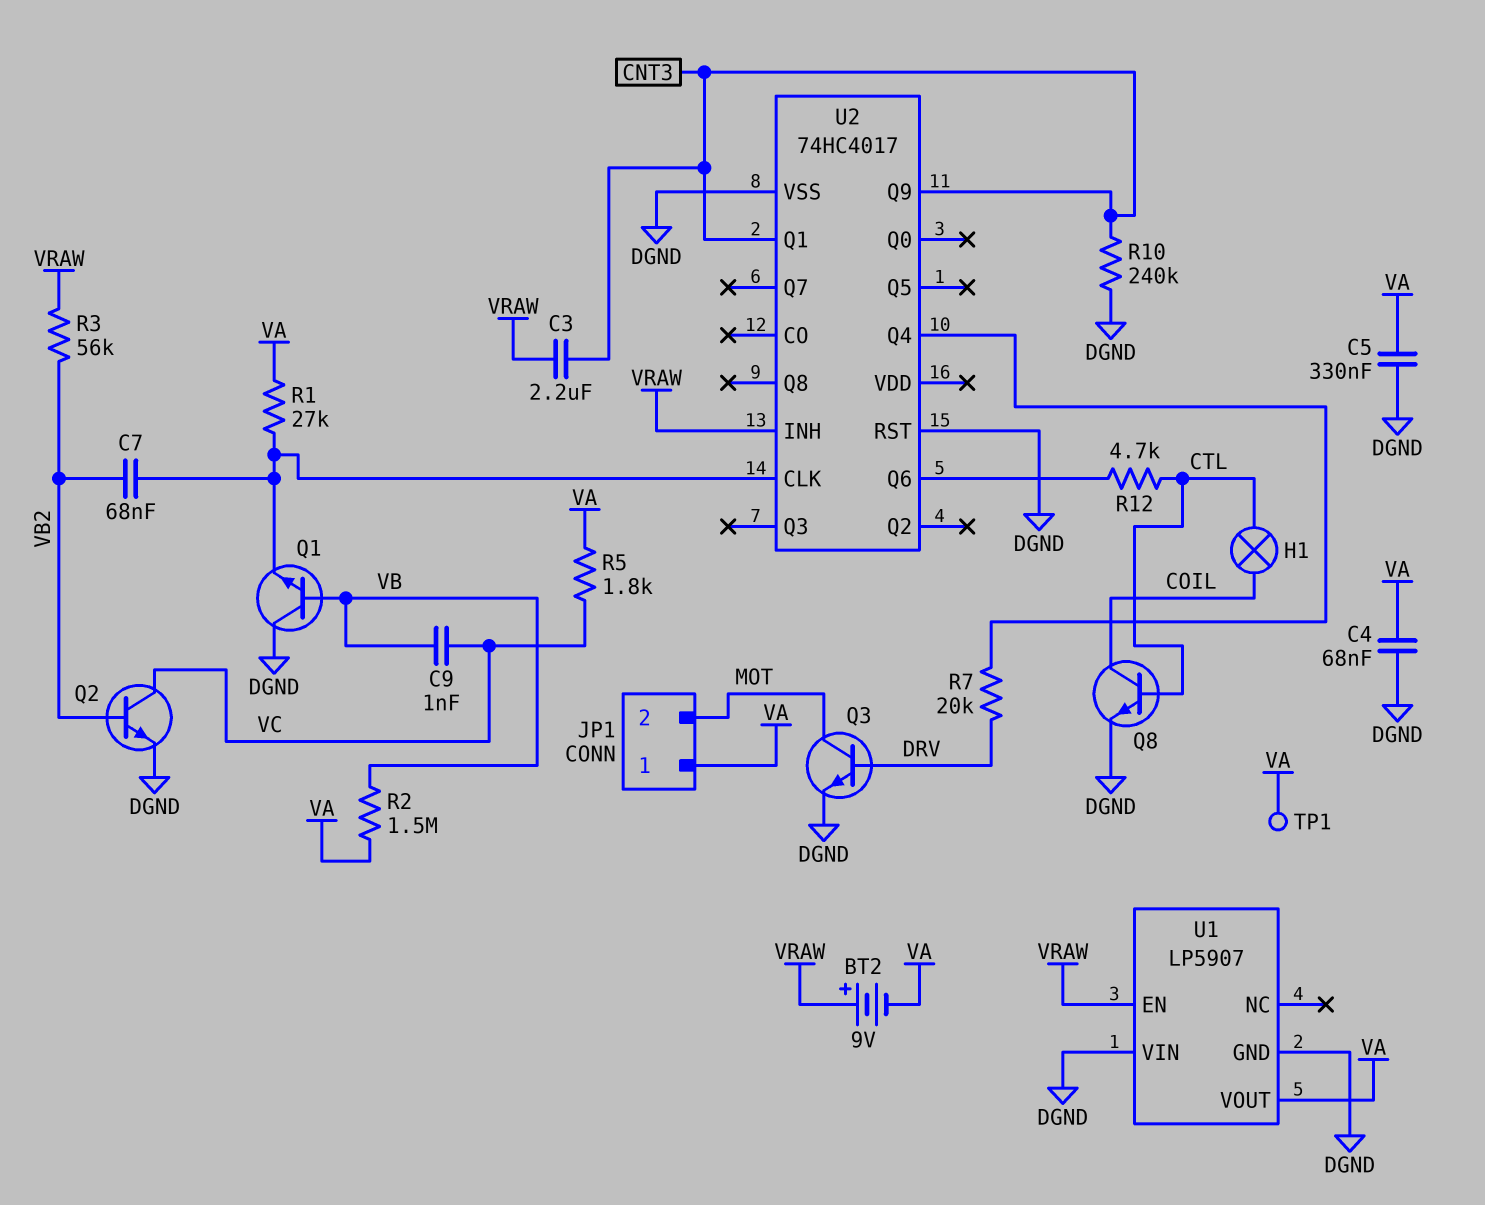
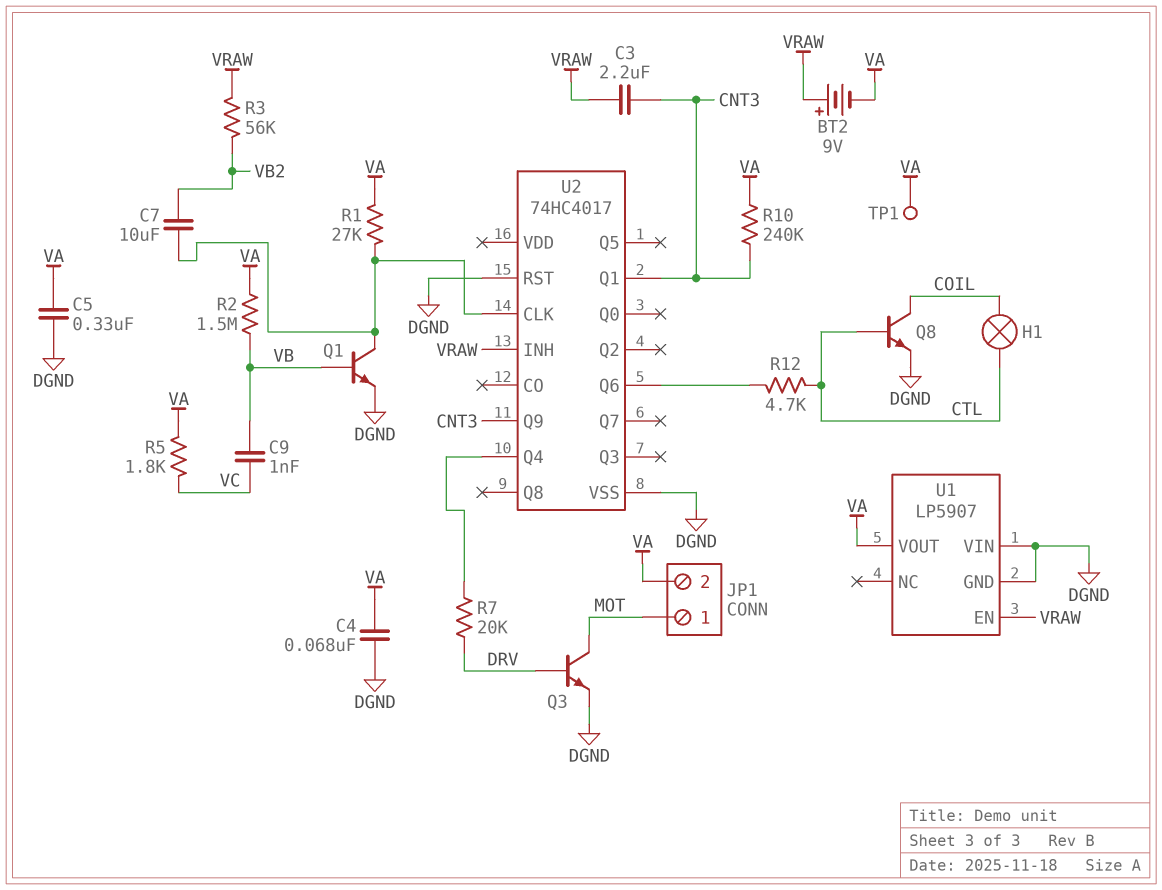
C7: 68nF (U2/CLK, VB2) -> 10uF (U2/CLK, VB2)
JP1 pin 1: VA -> MOT
JP1 pin 2: MOT -> VA
Q1: NPN (B VB, C DGND, E U2/CLK) -> NPN (B VB, C U2/CLK, E DGND)
Q2: NPN (B VB2, C VC, E DGND) -> none
R10: 240k (CNT3, DGND) -> 240k (CNT3, VA)

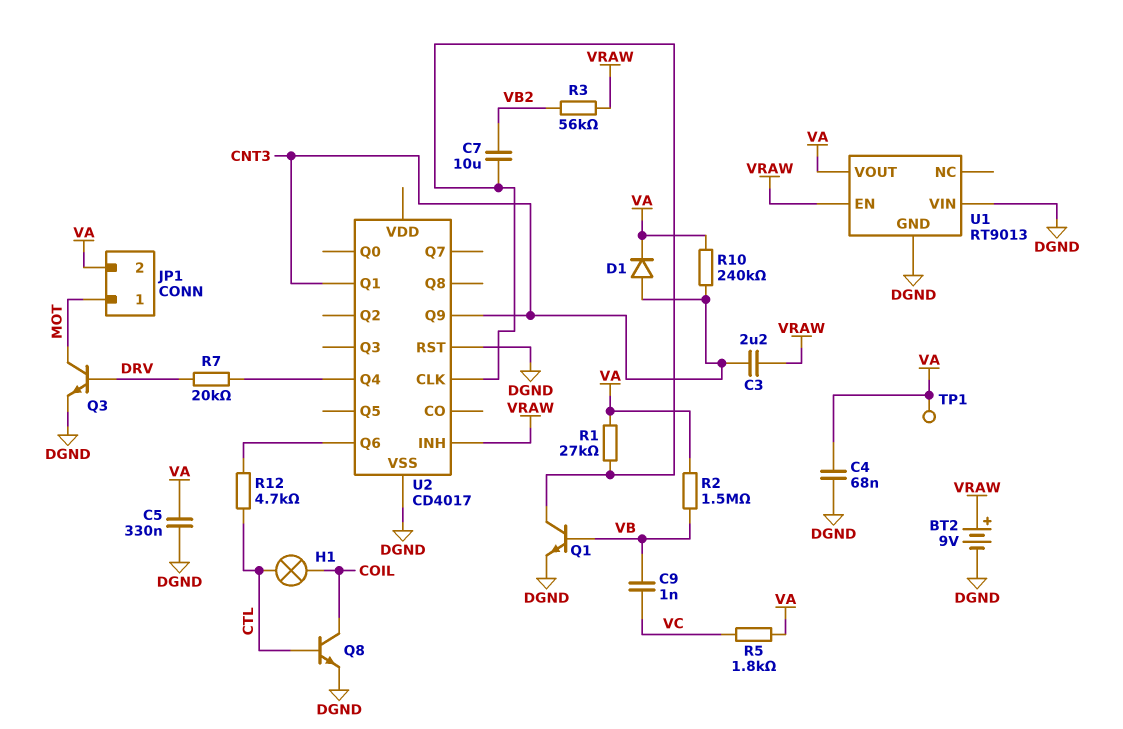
BT2: 9V (plus VRAW, minus VA) -> 9V (plus VRAW, minus DGND)
D1: none -> diode (A CNT3, K VA)
U1: LP5907 -> RT9013
U2: 74HC4017 -> CD4017

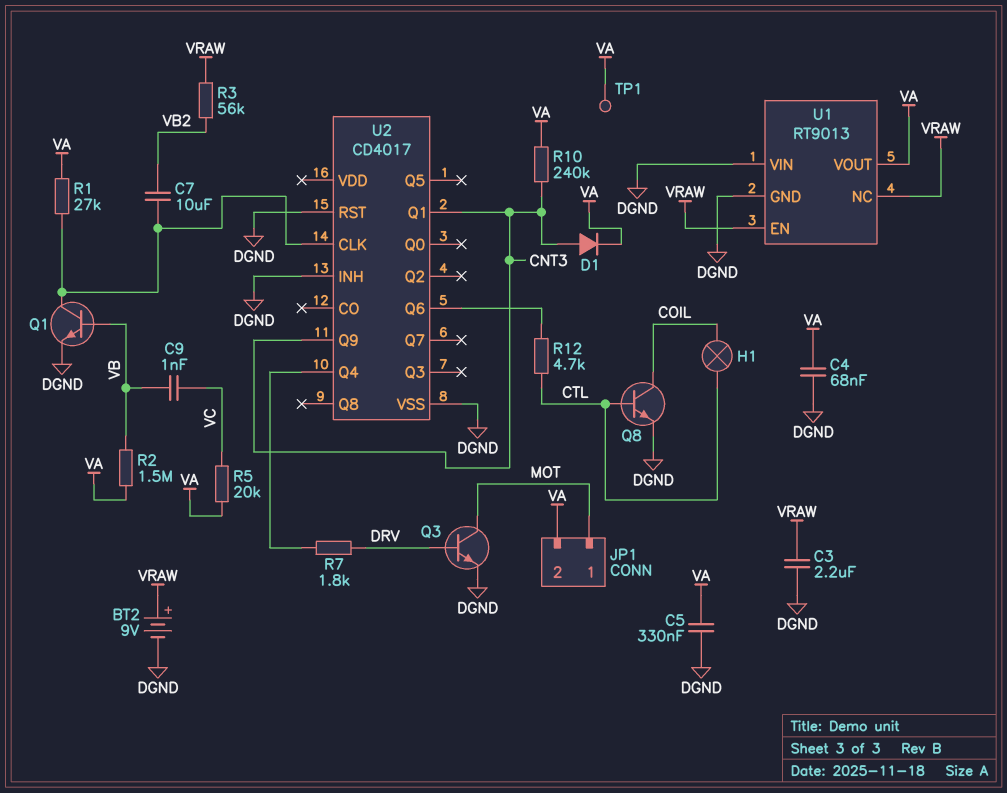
C3: 2.2uF (CNT3, VRAW) -> 2.2uF (DGND, VRAW)
R5: 1.8k (VA, VC) -> 20k (VA, VC)
R7: 20k (DRV, U2/Q4) -> 1.8k (DRV, U2/Q4)
U1 pin NC: none -> VRAW
U2 pin INH: VRAW -> DGND

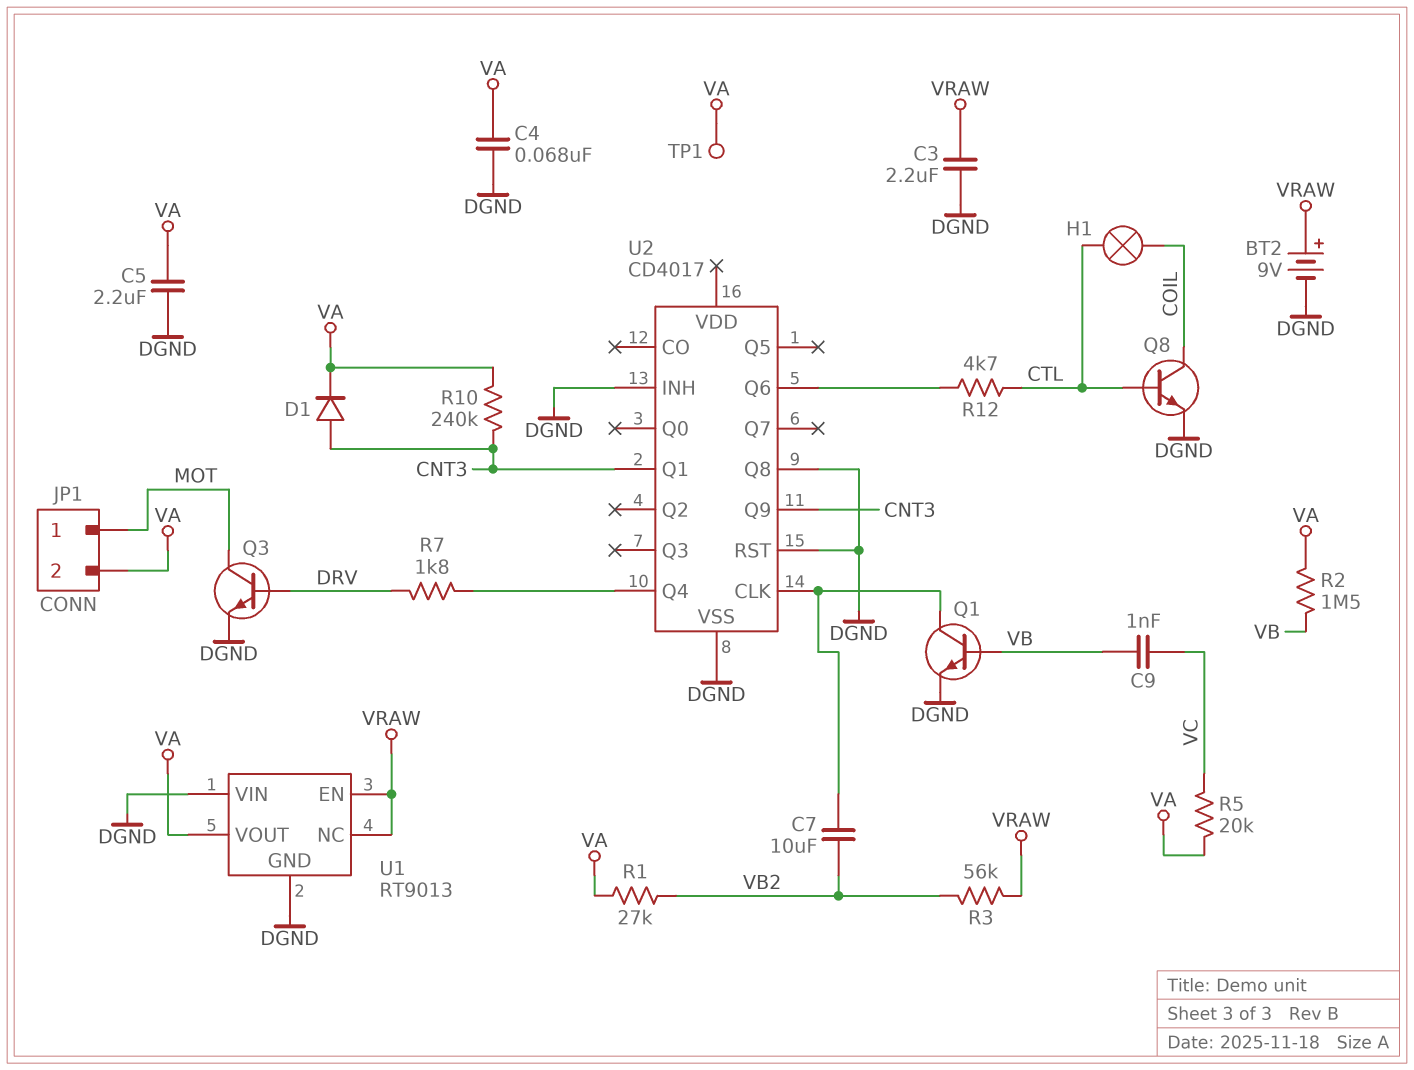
C5: 330nF (DGND, VA) -> 2.2uF (DGND, VA)
R1: 27k (U2/CLK, VA) -> 27k (VA, VB2)
U2 pin Q8: none -> DGND

